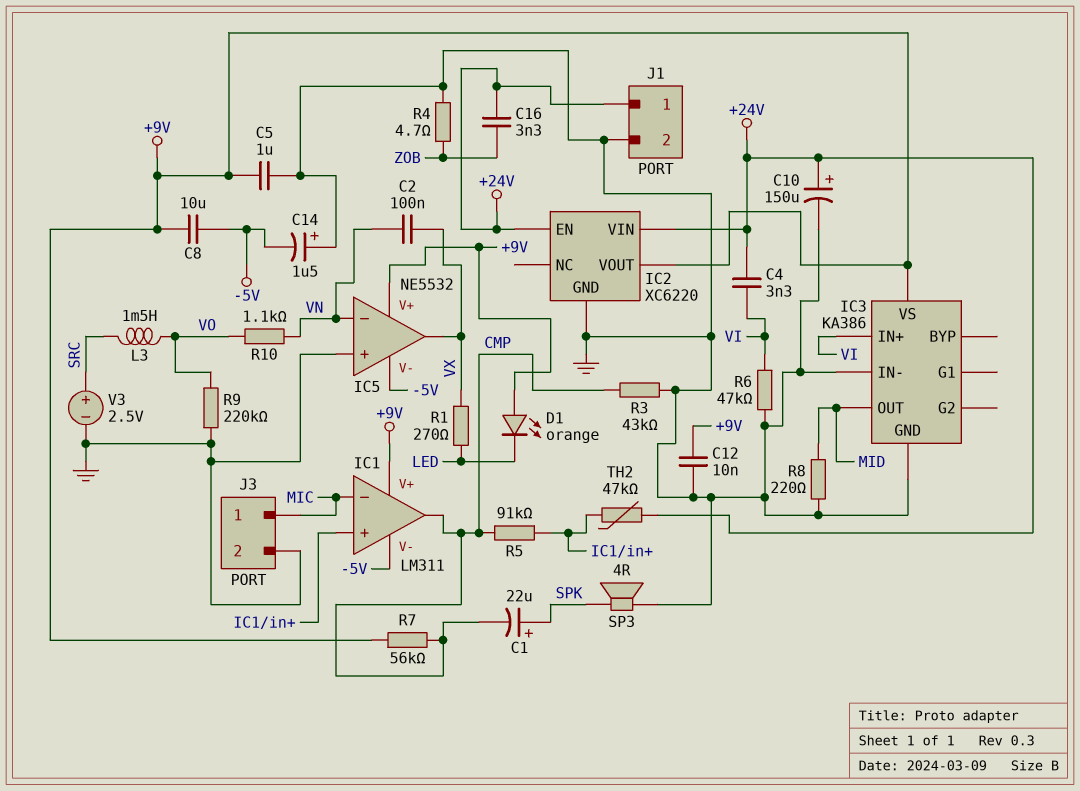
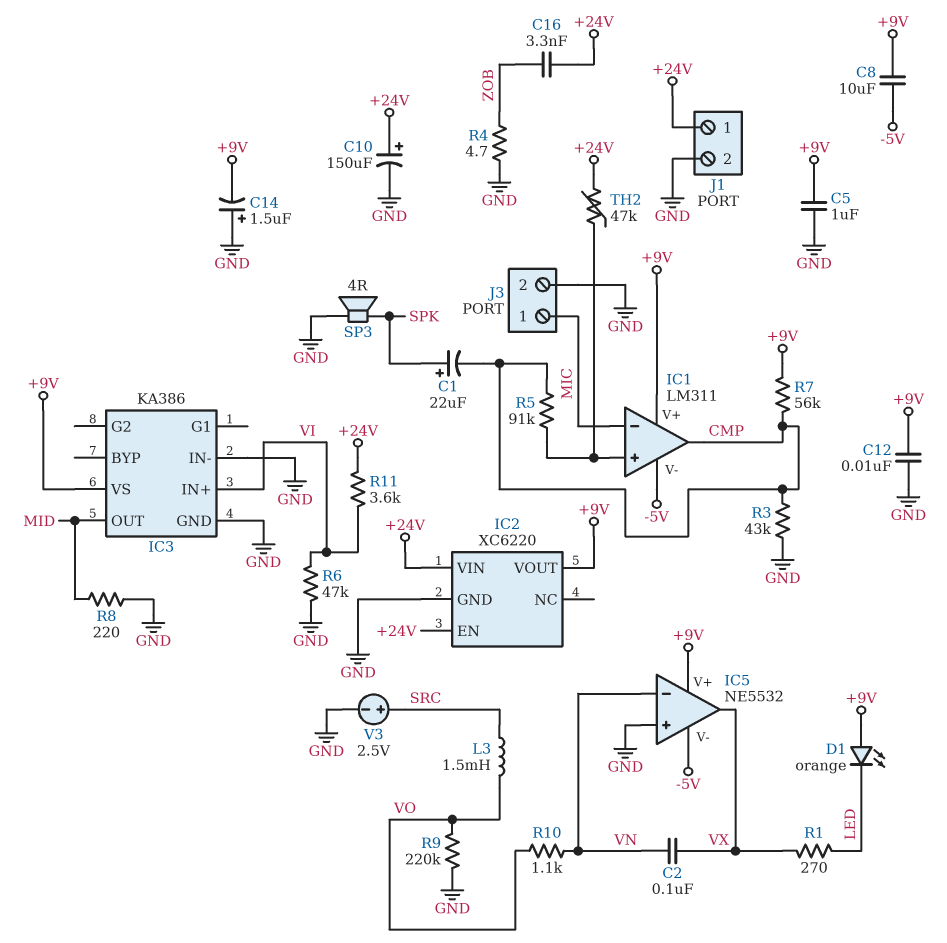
C4: 3.3nF (+24V, VI) -> none
C14: 1.5uF (plus GND, minus -5V) -> 1.5uF (plus GND, minus +9V)
R11: none -> 3.6k (+24V, VI)

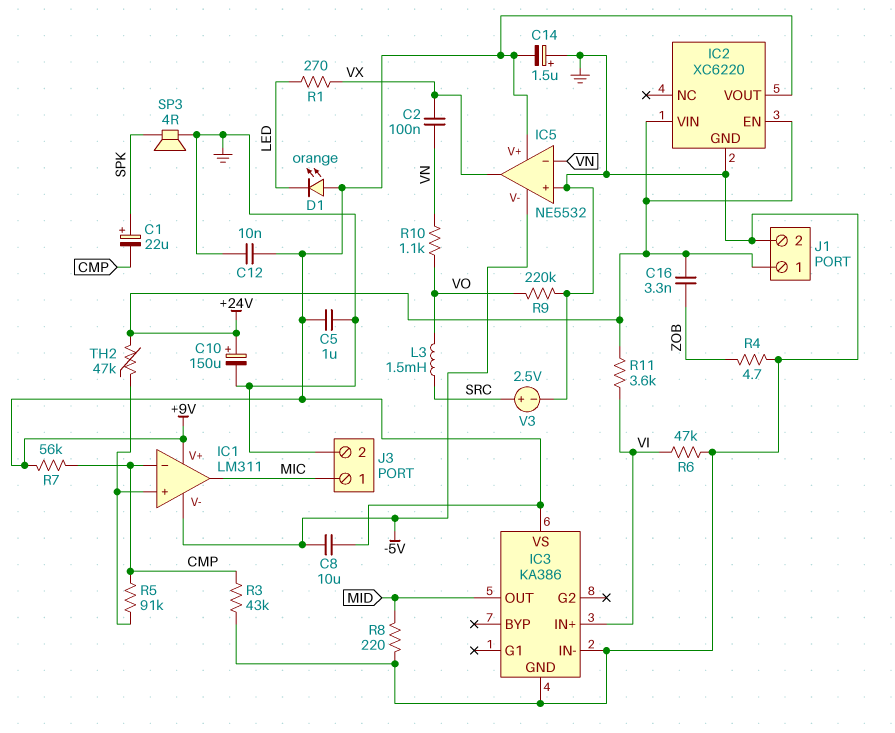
IC1 pin in-: MIC -> CMP
IC1 pin out: CMP -> MIC

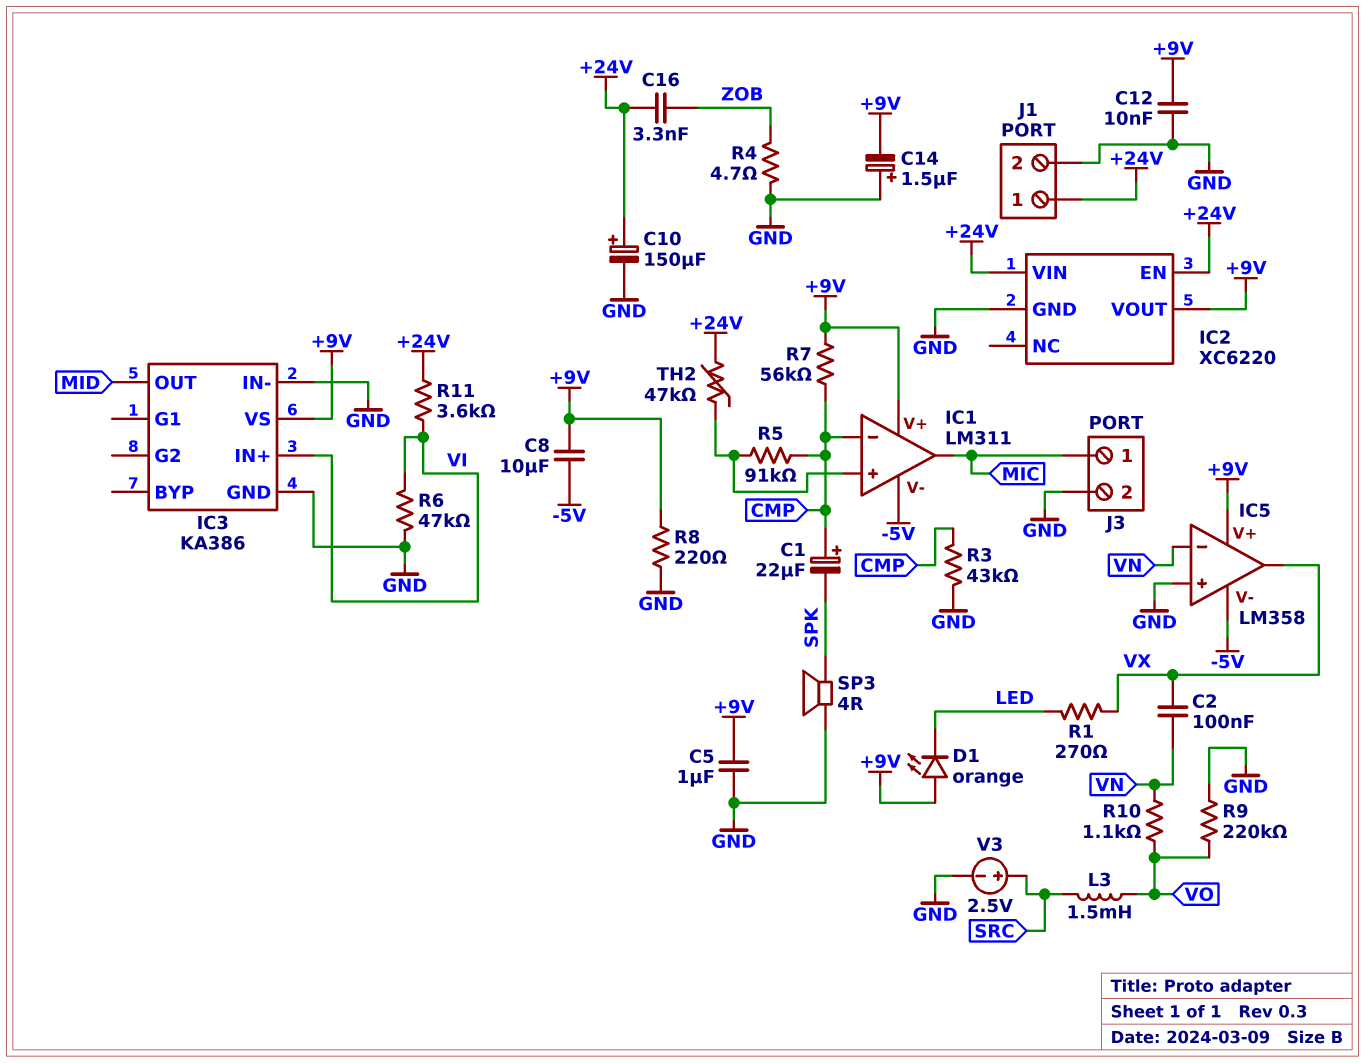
C1: 22uF (plus SPK, minus CMP) -> 22uF (plus CMP, minus SPK)
IC5: NE5532 -> LM358
R8: 220 (GND, MID) -> 220 (+9V, GND)

